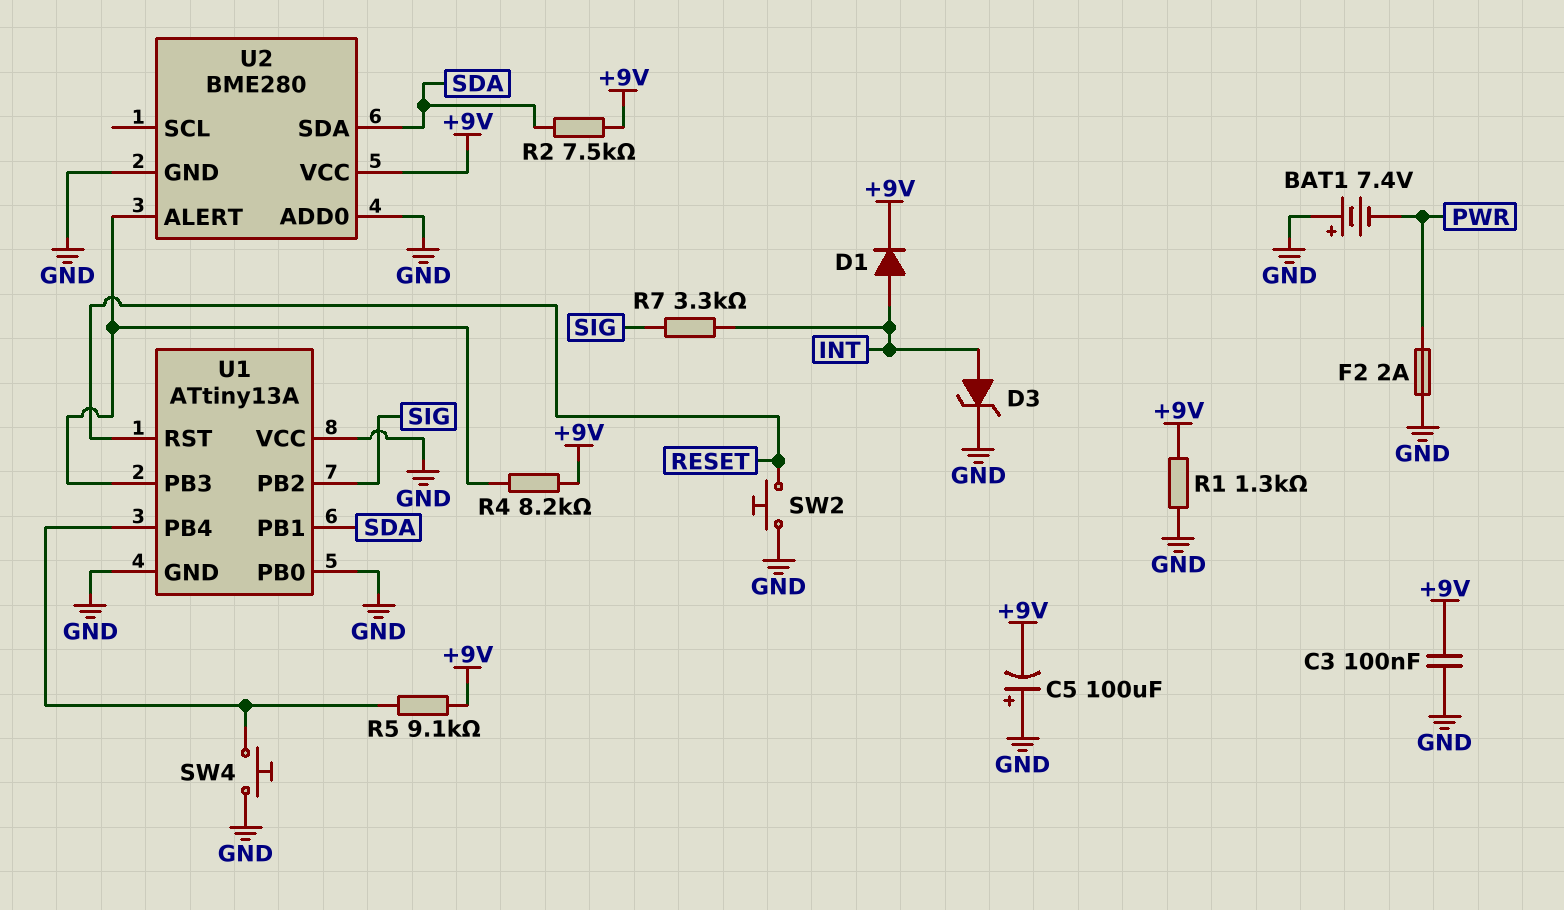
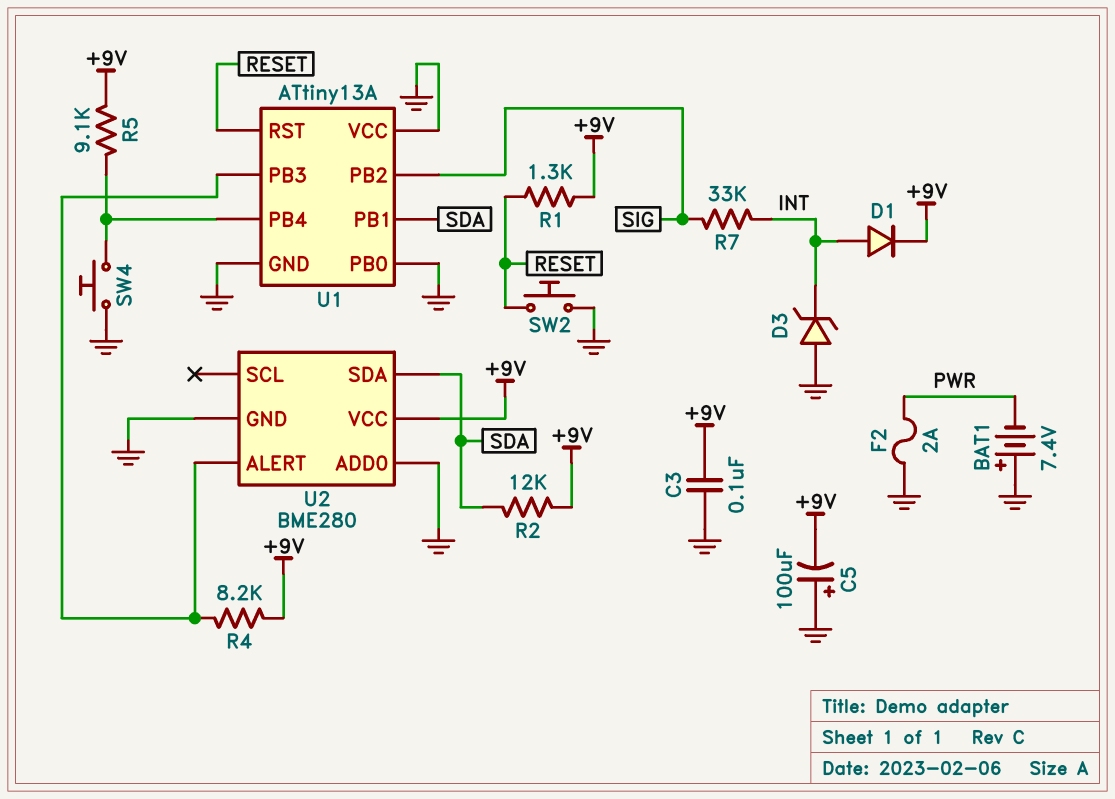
D3: zener (A INT, K GND) -> zener (A GND, K INT)
R1: 1.3k (+9V, GND) -> 1.3k (+9V, RESET)
R2: 7.5k (+9V, SDA) -> 12k (+9V, SDA)
R7: 3.3k (INT, SIG) -> 33k (INT, SIG)

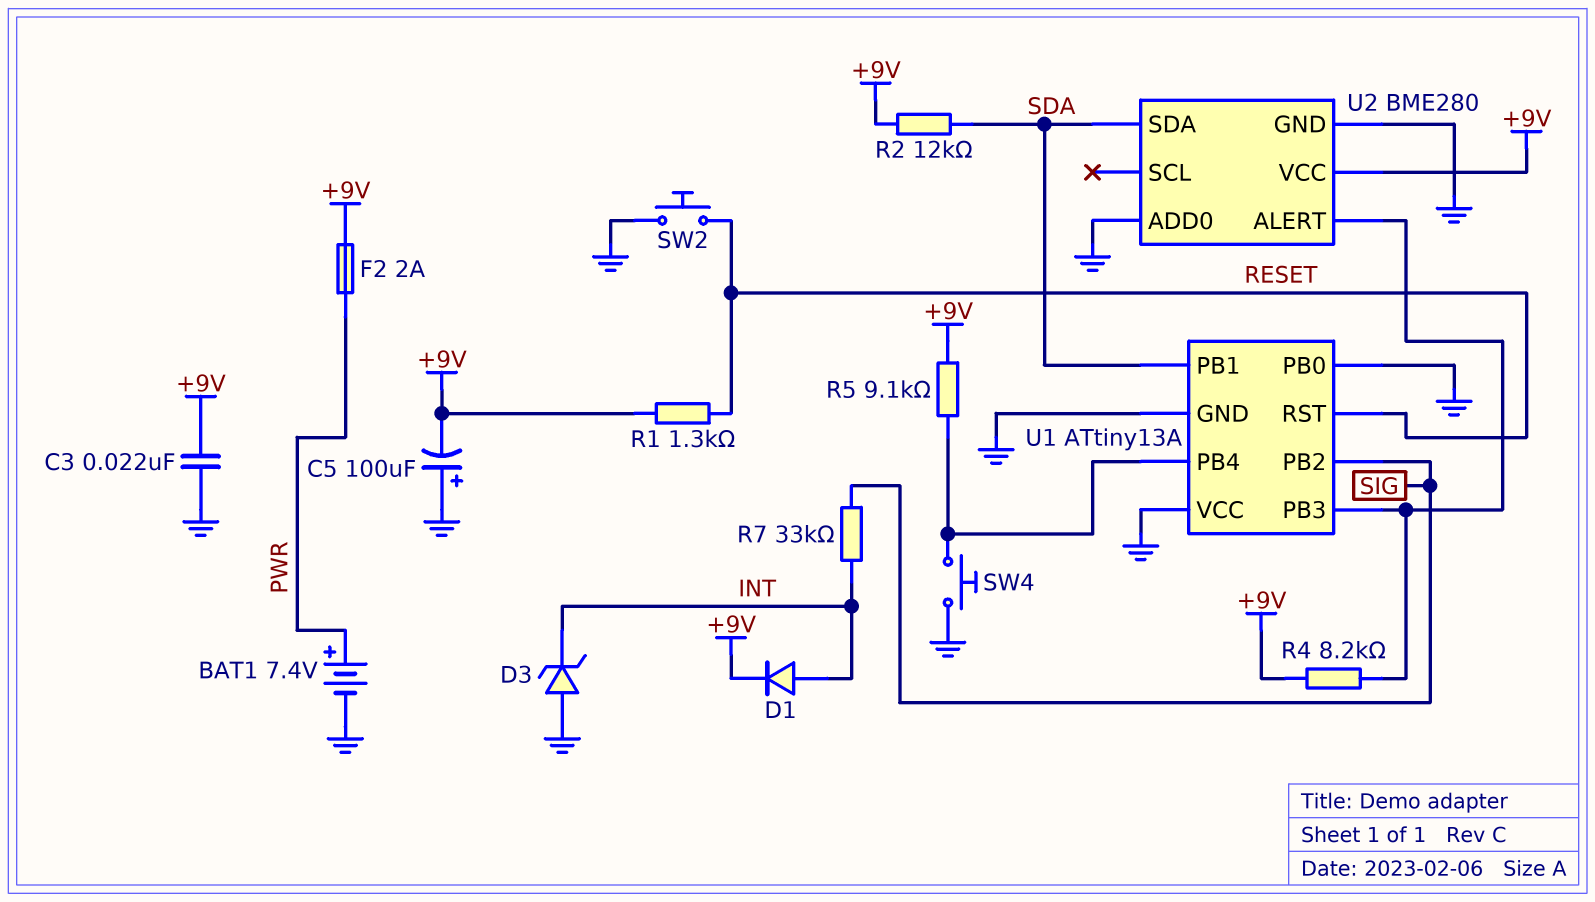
BAT1: 7.4V (plus GND, minus PWR) -> 7.4V (plus PWR, minus GND)
C3: 100nF (+9V, GND) -> 22nF (+9V, GND)
F2: 2A (GND, PWR) -> 2A (+9V, PWR)

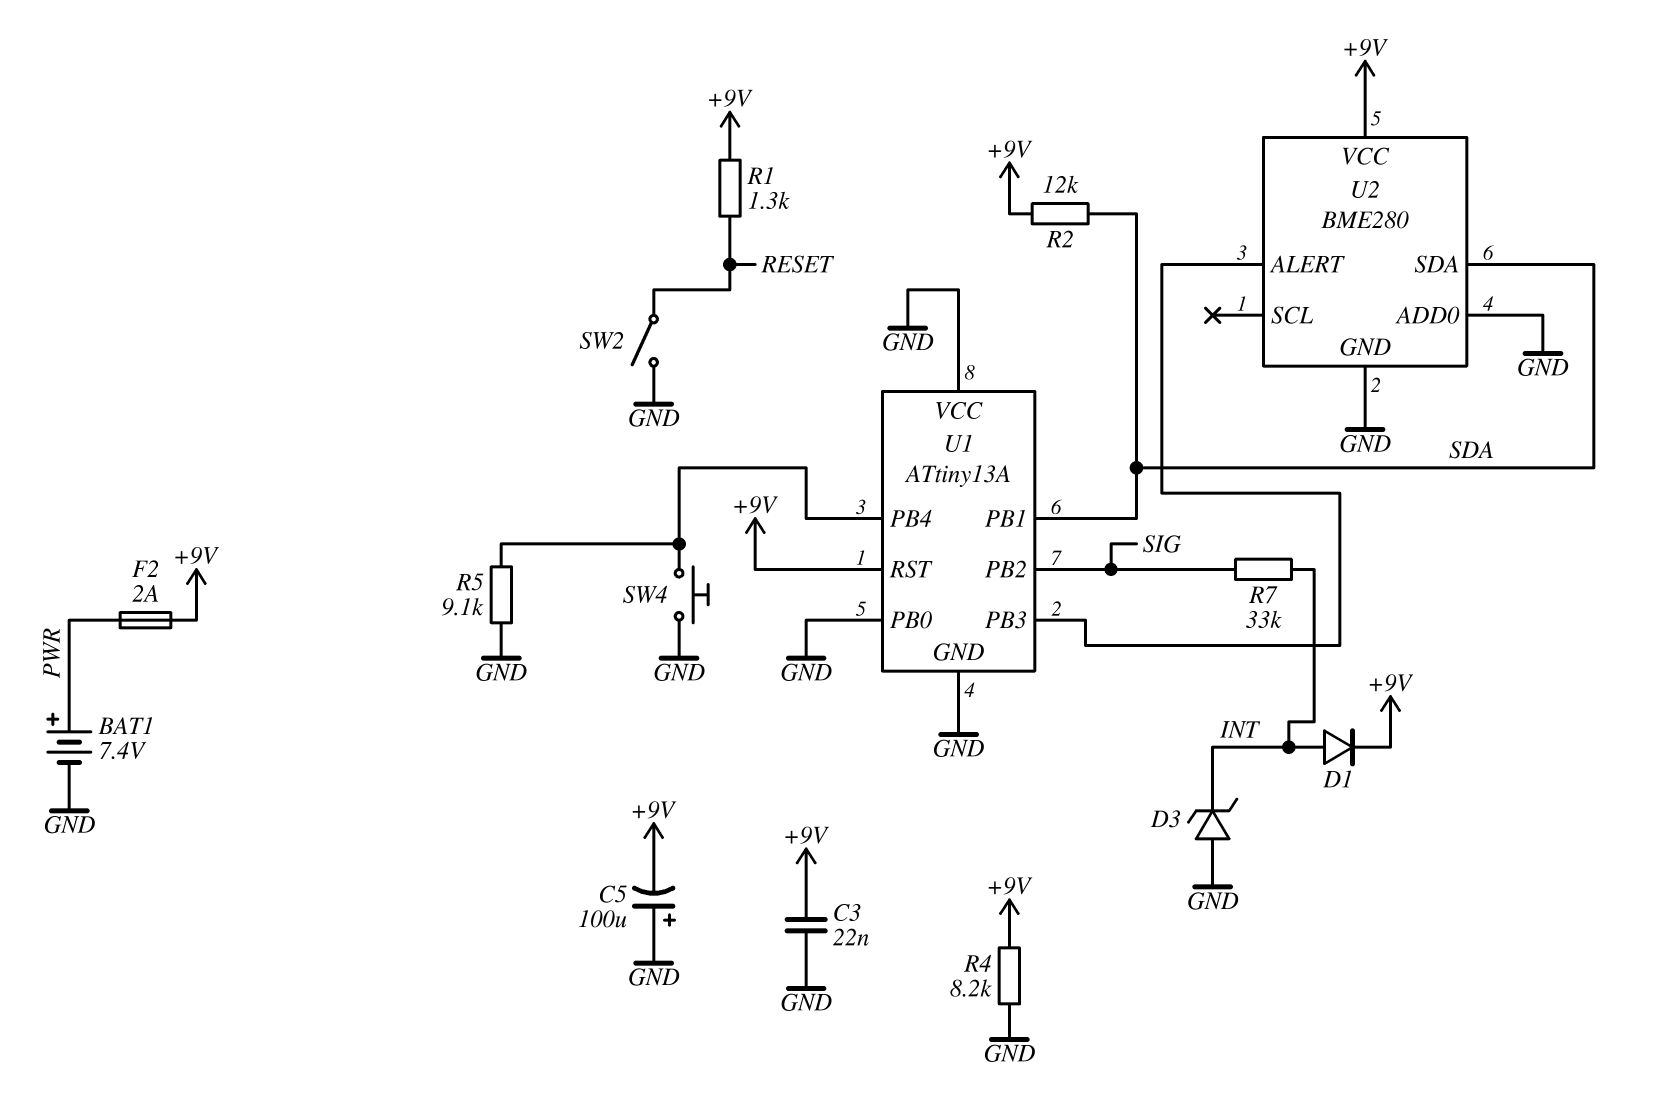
R4: 8.2k (+9V, U1/PB3) -> 8.2k (+9V, GND)
R5: 9.1k (+9V, U1/PB4) -> 9.1k (GND, U1/PB4)
SW2: button (GND, RESET) -> switch (GND, RESET)
U1 pin RST: RESET -> +9V

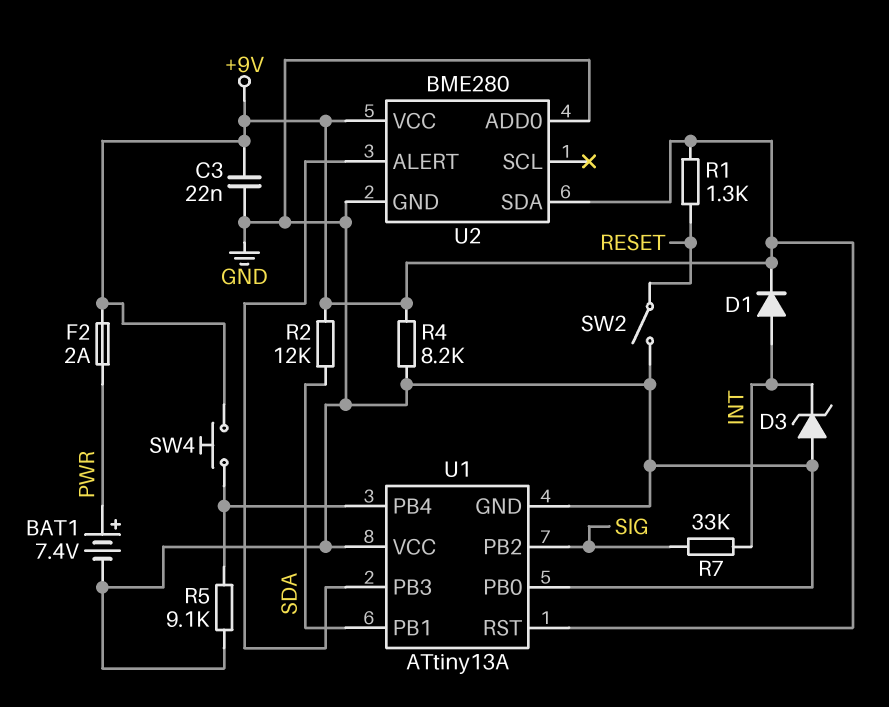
C5: 100uF (plus GND, minus +9V) -> none
SW4: button (GND, U1/PB4) -> button (+9V, U1/PB4)
U2 pin SDA: SDA -> +9V

